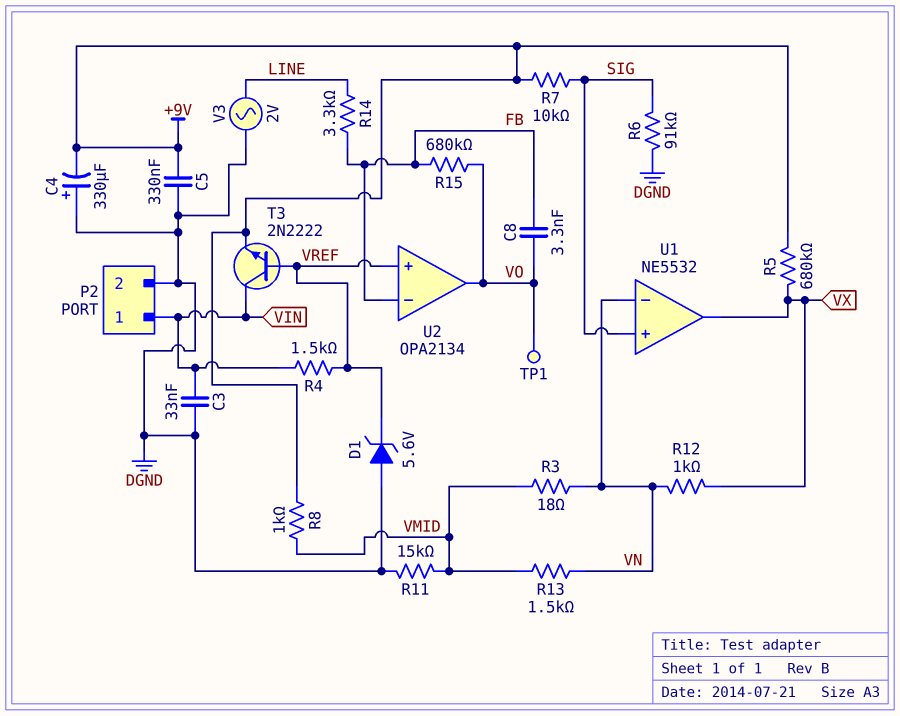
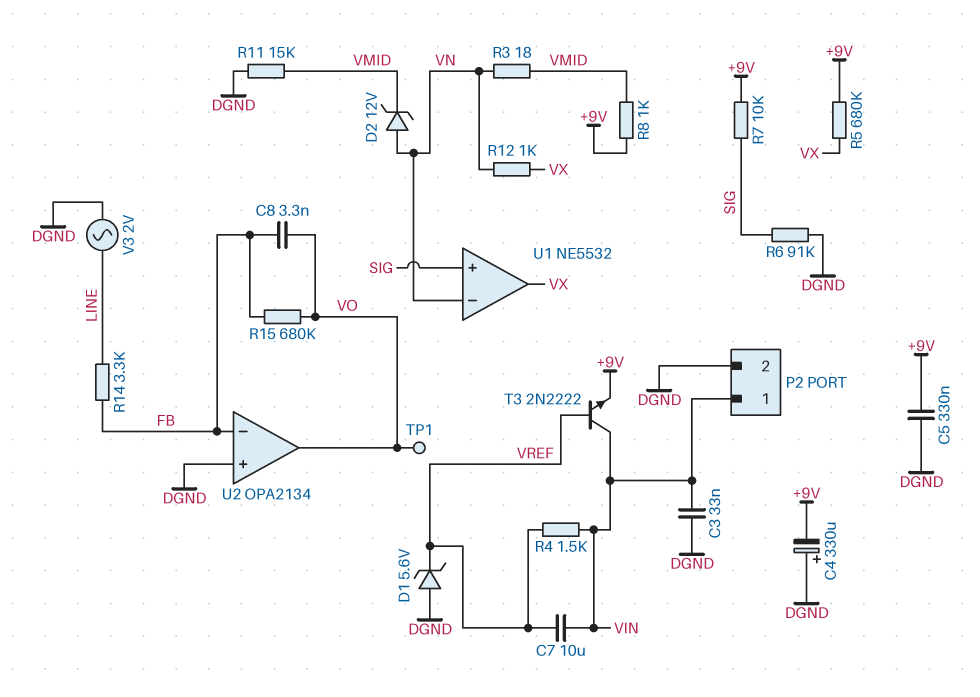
C7: none -> 10uF (VIN, VREF)
D2: none -> zener 12V (A VN, K VMID)
R13: 1.5k (VMID, VN) -> none
U2 pin in+: VREF -> DGND

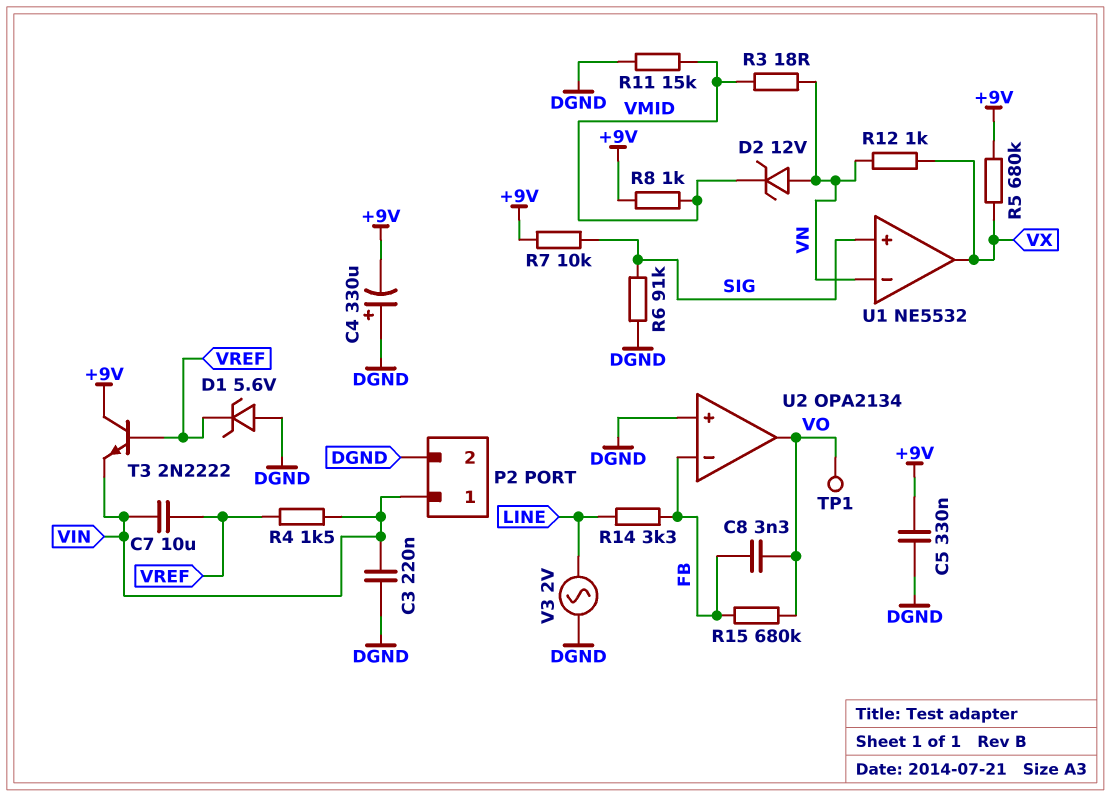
C3: 33nF (DGND, VIN) -> 220nF (DGND, VIN)
T3: NPN 2N2222 (B VREF, C VIN, E +9V) -> NPN 2N2222 (B VREF, C +9V, E VIN)

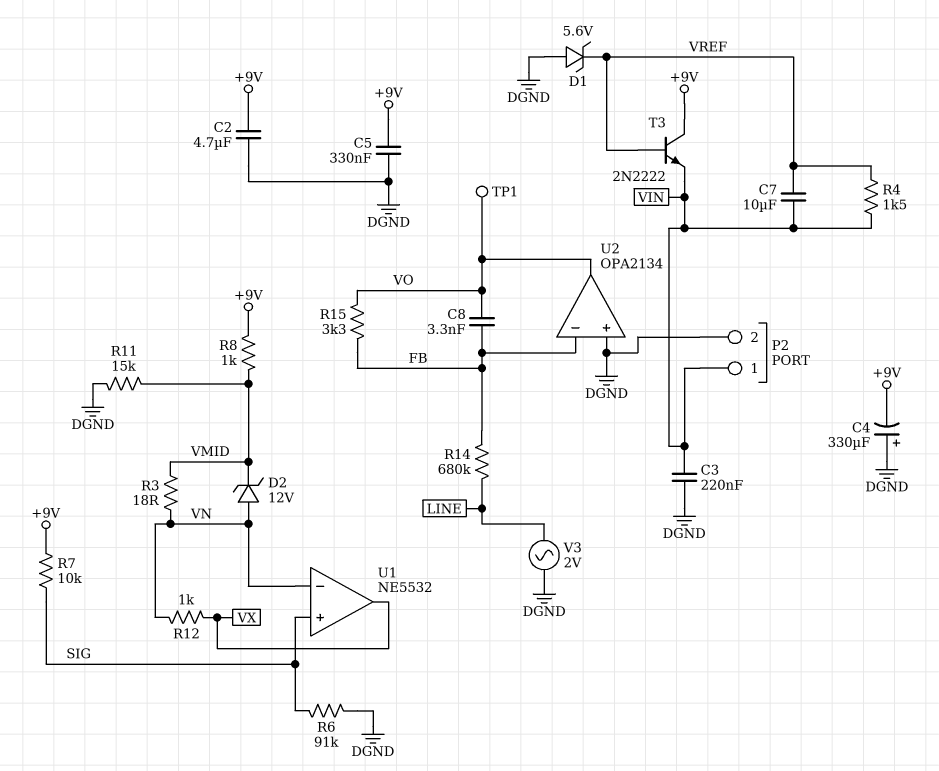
C2: none -> 4.7uF (+9V, DGND)
R5: 680k (+9V, VX) -> none
R14: 3.3k (FB, LINE) -> 680k (FB, LINE)
R15: 680k (FB, VO) -> 3.3k (FB, VO)

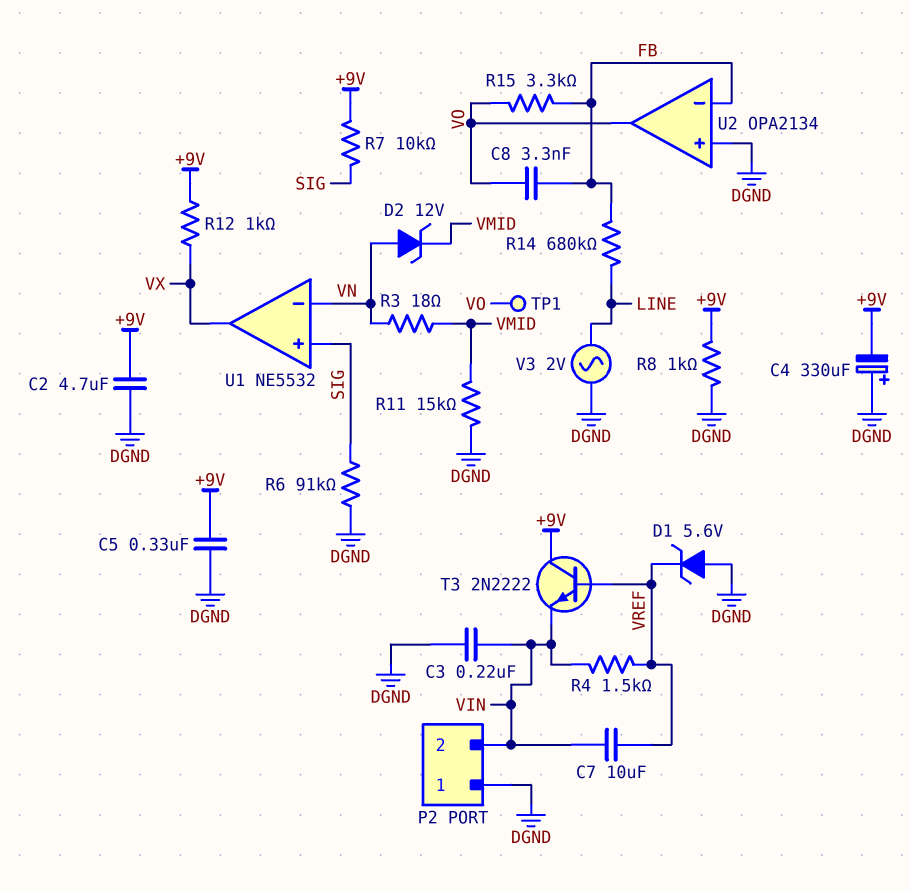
P2 pin 1: VIN -> DGND
P2 pin 2: DGND -> VIN
R8: 1k (+9V, VMID) -> 1k (+9V, DGND)
R12: 1k (VN, VX) -> 1k (+9V, VX)

